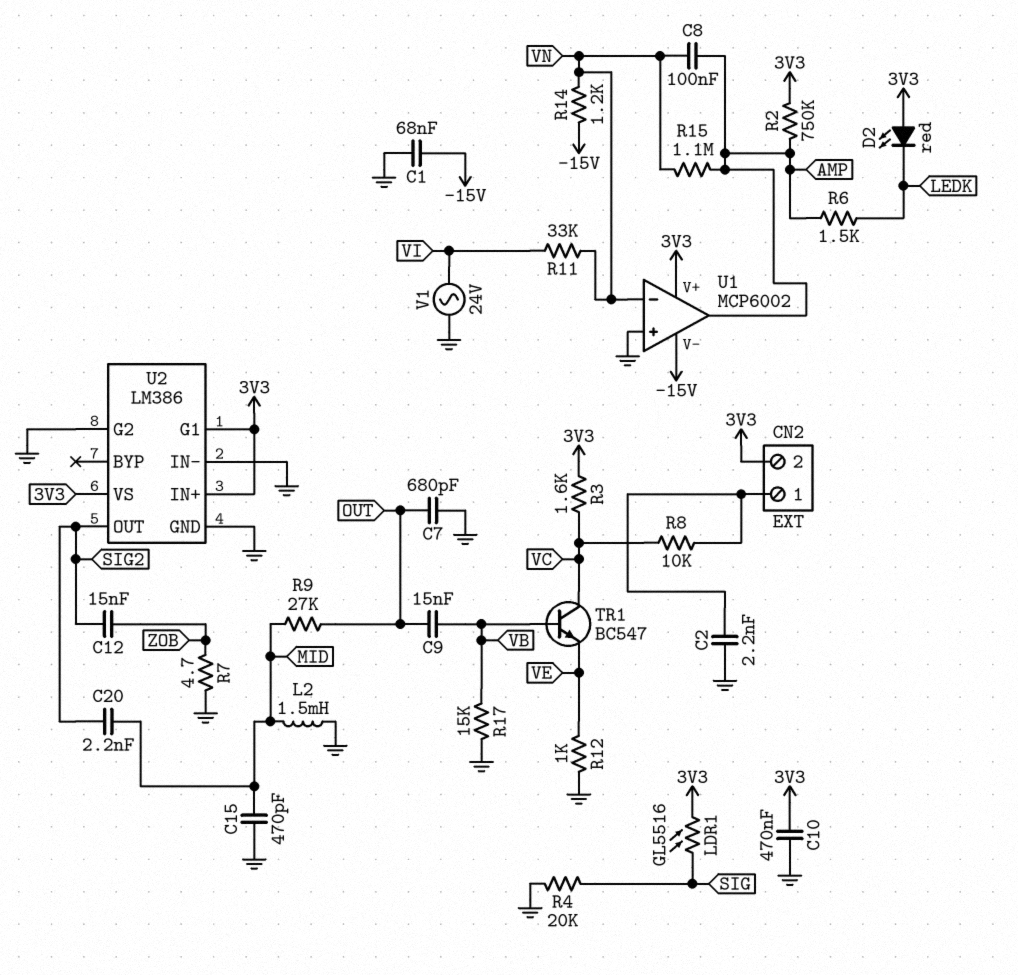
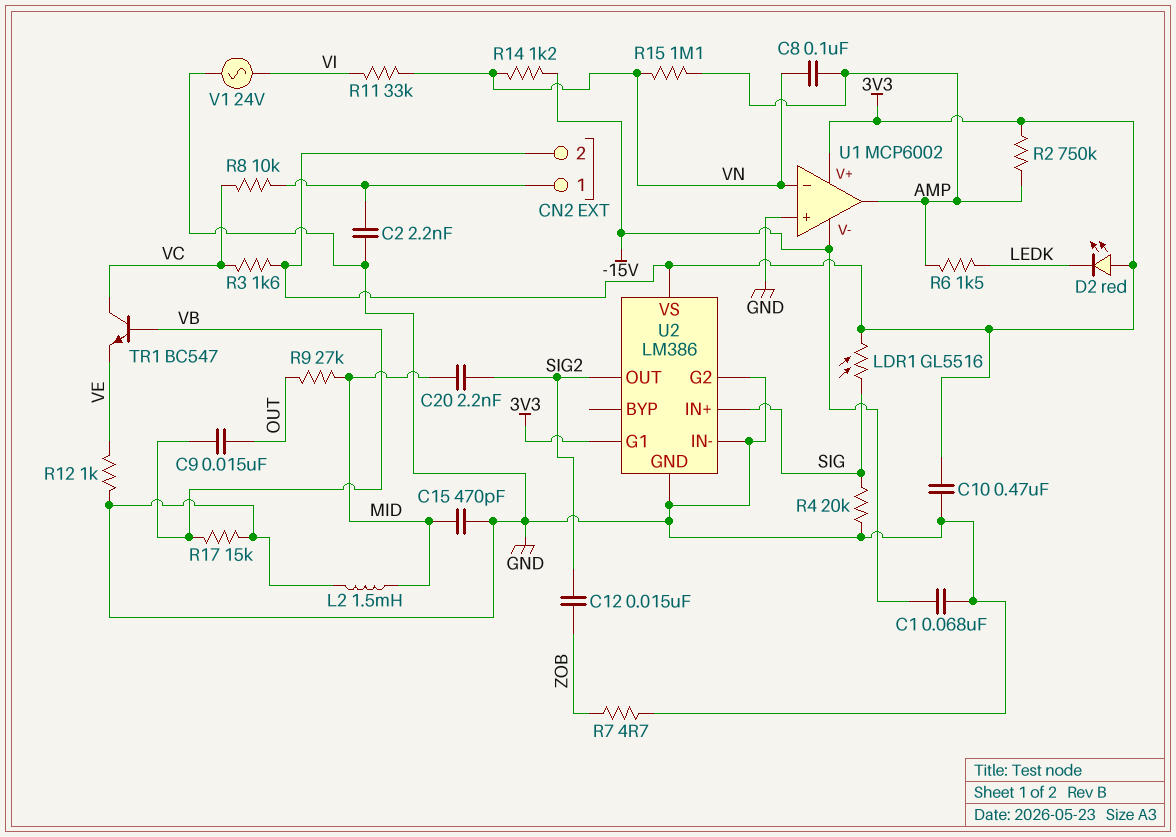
C7: 680pF (GND, OUT) -> none
U2 pin IN+: 3V3 -> SIG

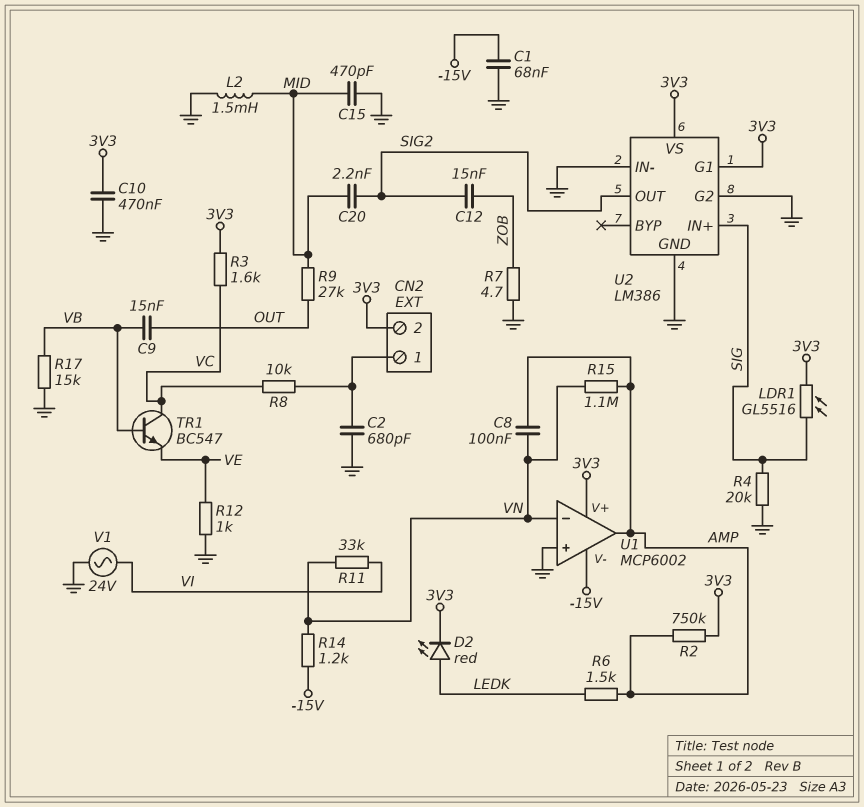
C2: 2.2nF (CN2/1, GND) -> 680pF (CN2/1, GND)
D2: LED red (A 3V3, K LEDK) -> LED red (A LEDK, K 3V3)

